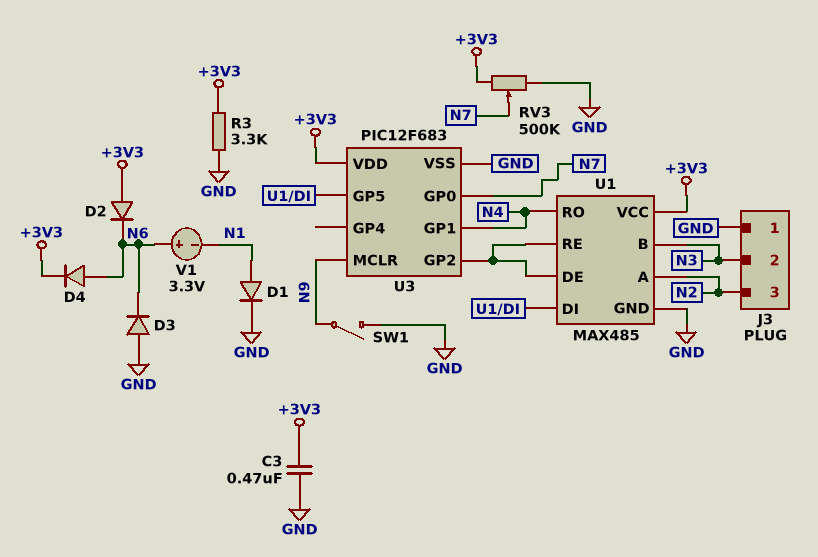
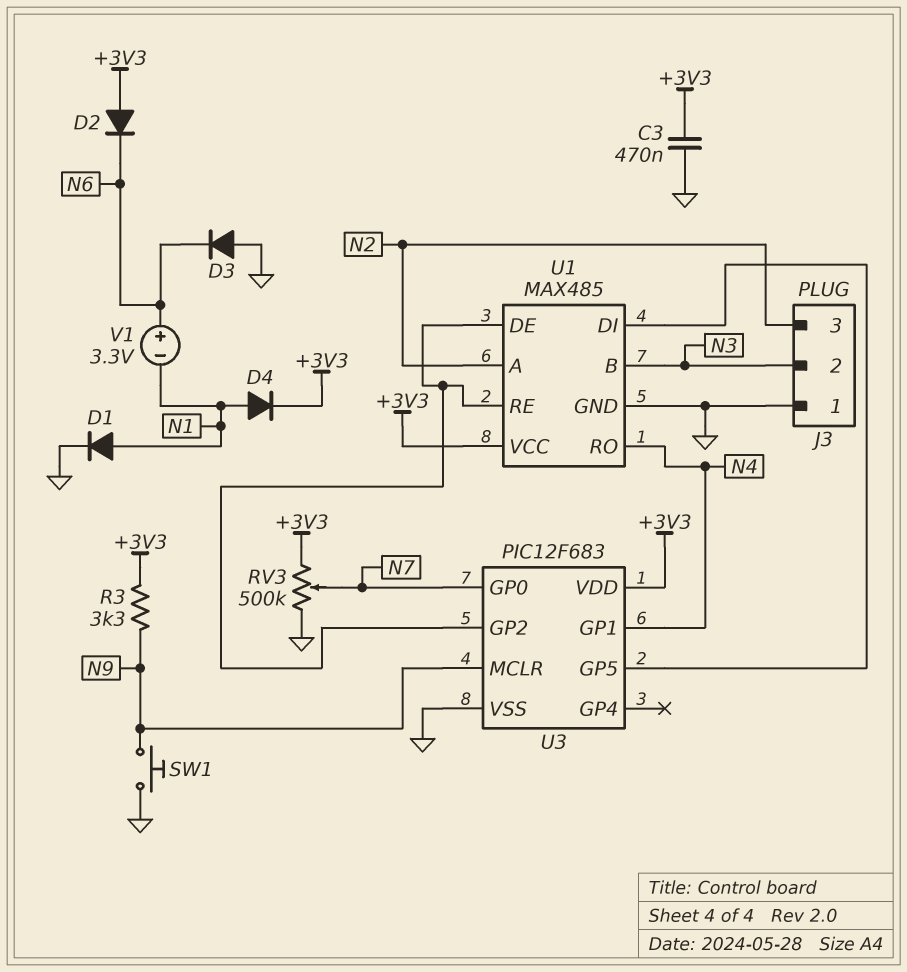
D4: diode (A N6, K +3V3) -> diode (A N1, K +3V3)
R3: 3.3k (+3V3, GND) -> 3.3k (+3V3, N9)
SW1: switch (GND, N9) -> button (GND, N9)

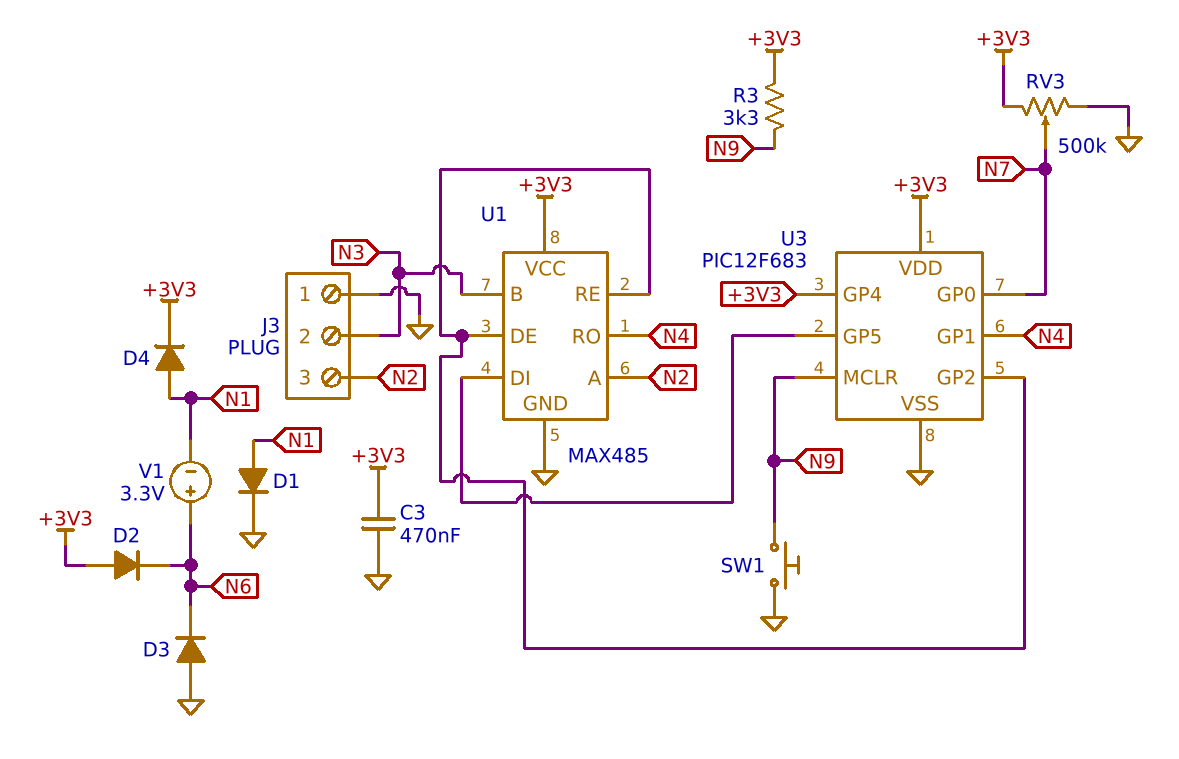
U3 pin GP4: none -> +3V3

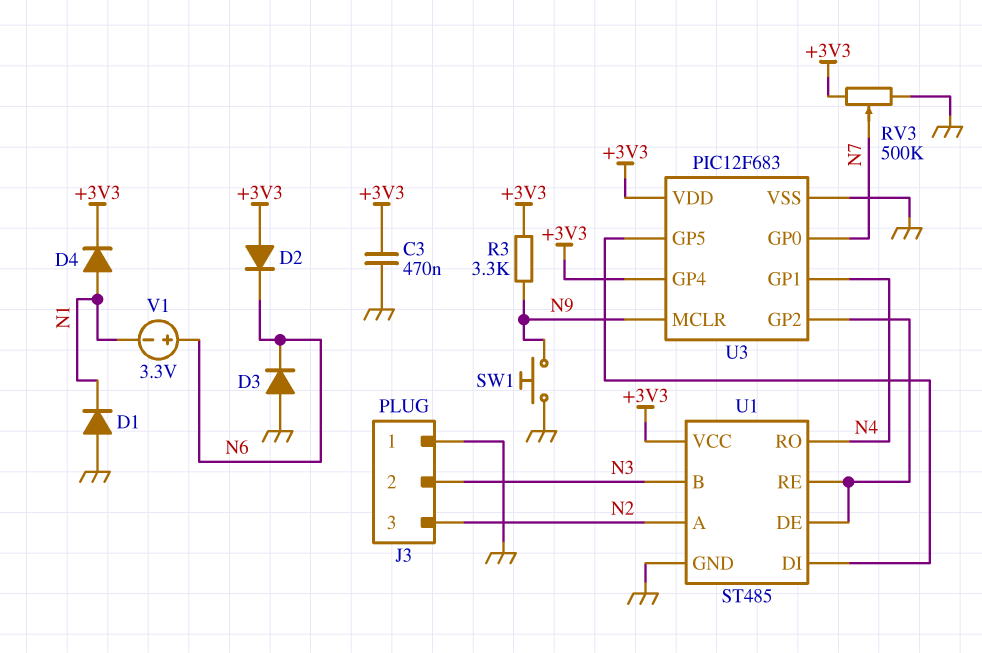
D1: diode (A N1, K GND) -> diode (A GND, K N1)
U1: MAX485 -> ST485

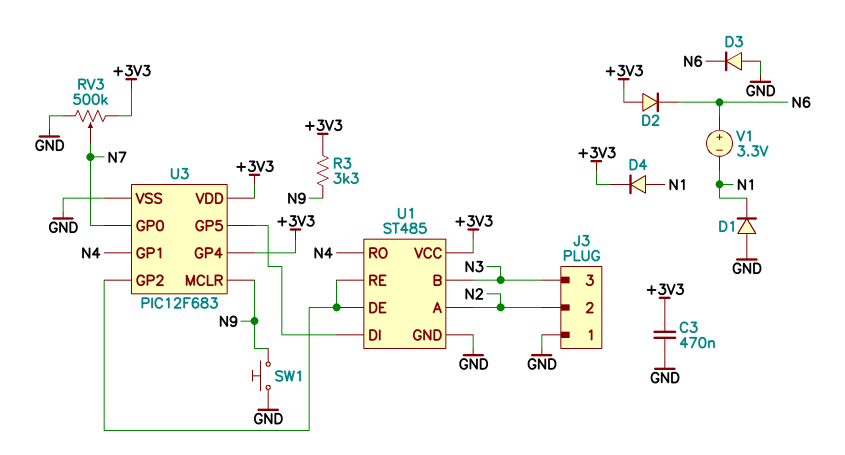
J3 pin 2: N3 -> N2
J3 pin 3: N2 -> N3

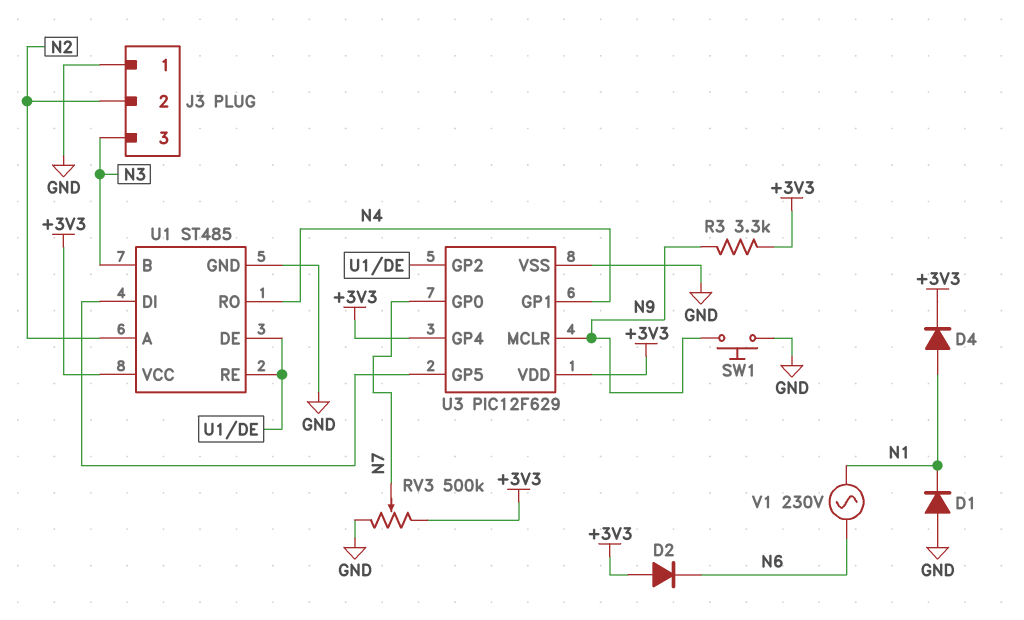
C3: 470nF (+3V3, GND) -> none
D3: diode (A GND, K N6) -> none
U3: PIC12F683 -> PIC12F629
V1: 3.3V (plus N6, minus N1) -> AC 230V (N1, N6)

